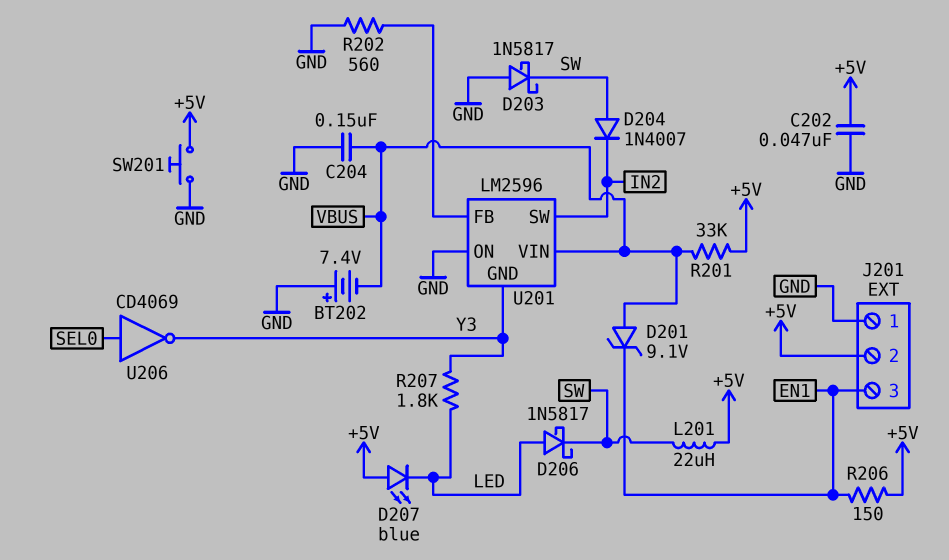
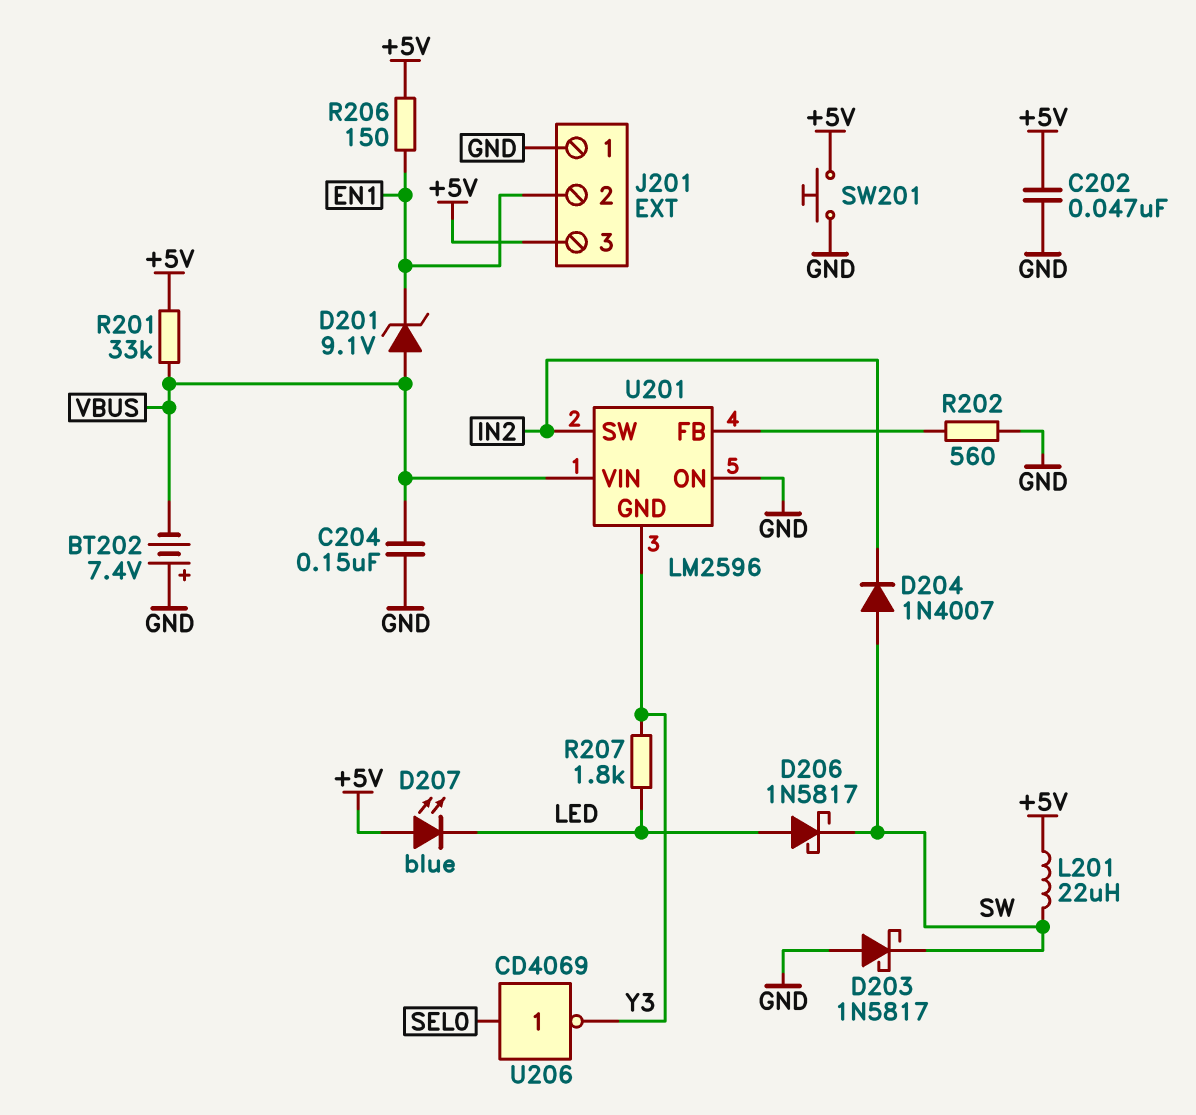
J201 pin 2: +5V -> EN1
J201 pin 3: EN1 -> +5V

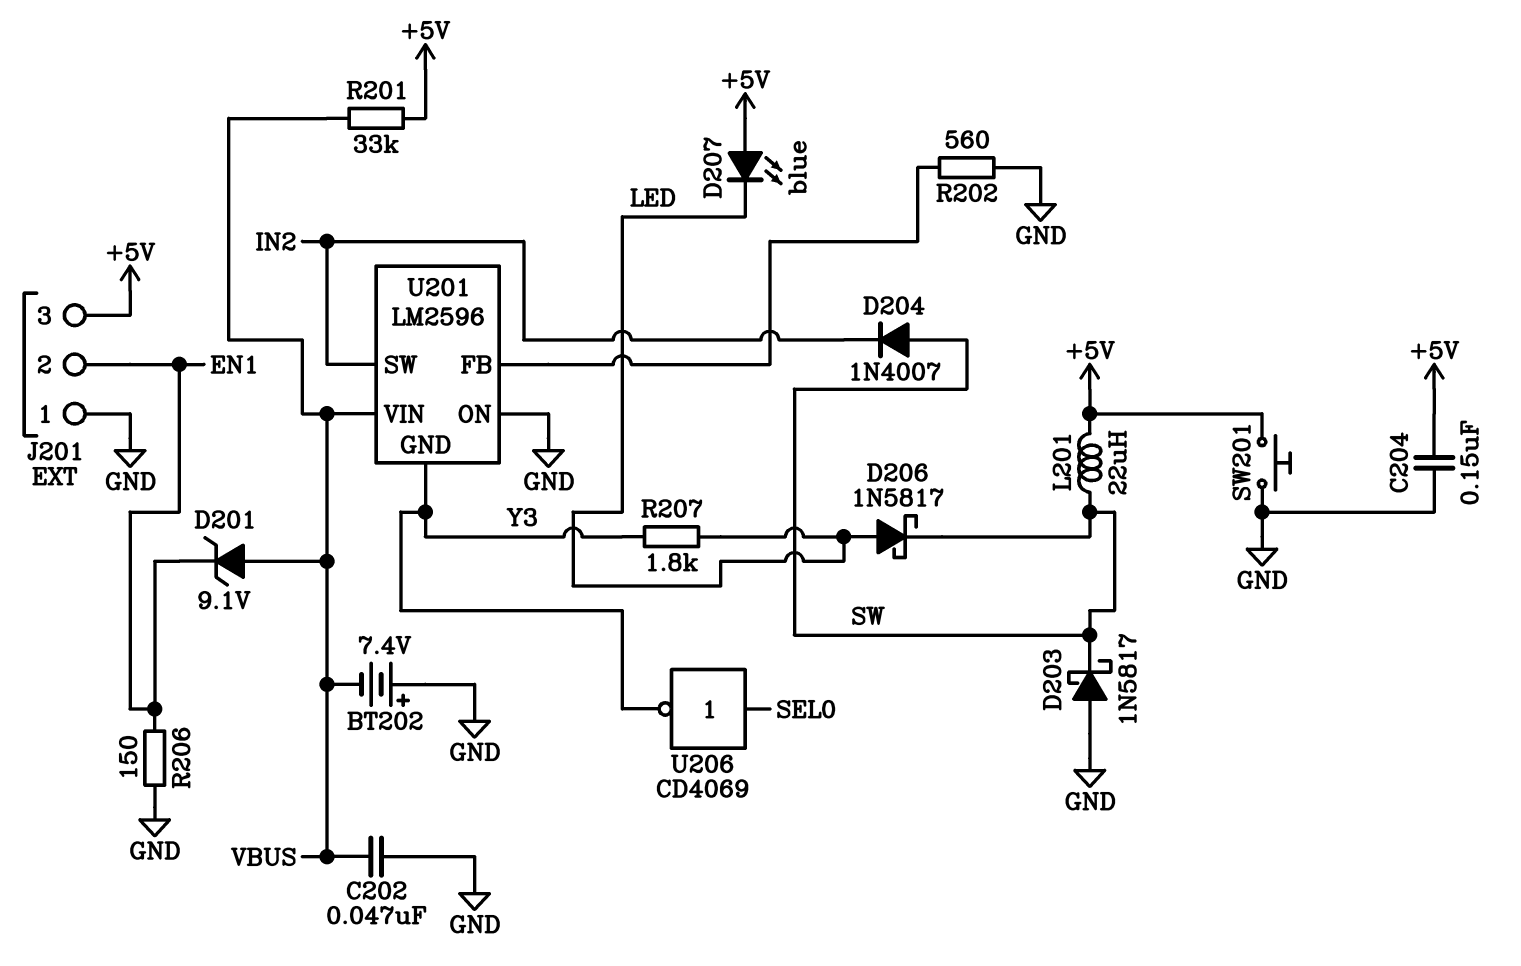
C202: 47nF (+5V, GND) -> 47nF (GND, VBUS)
C204: 150nF (GND, VBUS) -> 150nF (+5V, GND)
R206: 150 (+5V, EN1) -> 150 (EN1, GND)

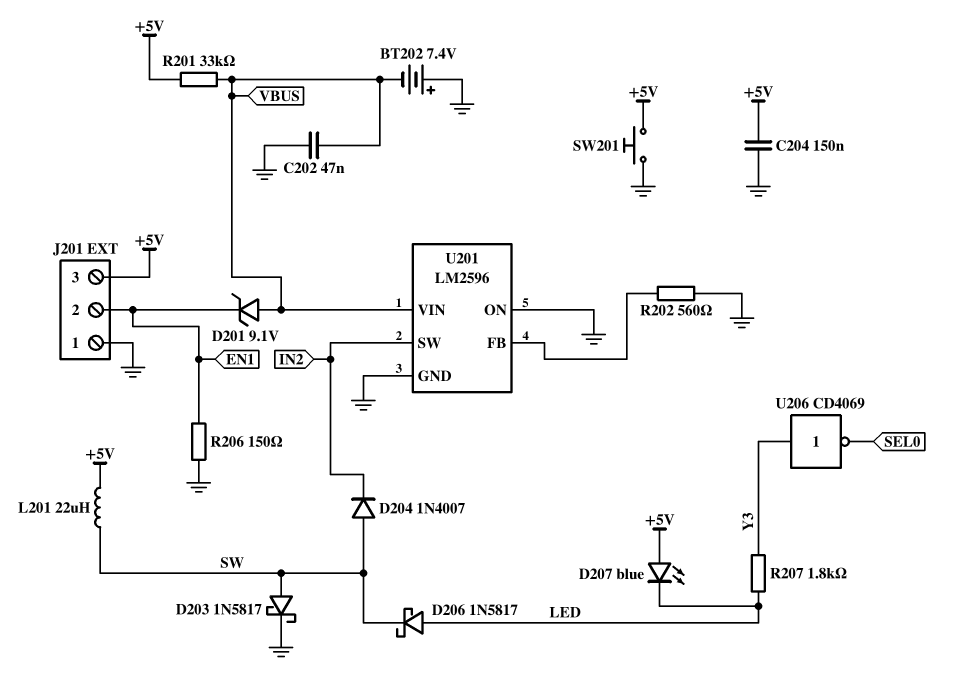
D203: schottky 1N5817 (A GND, K SW) -> schottky 1N5817 (A SW, K GND)
U201 pin GND: Y3 -> GND
U206: NOT CD4069 (in SEL0, out Y3) -> NOT CD4069 (in Y3, out SEL0)

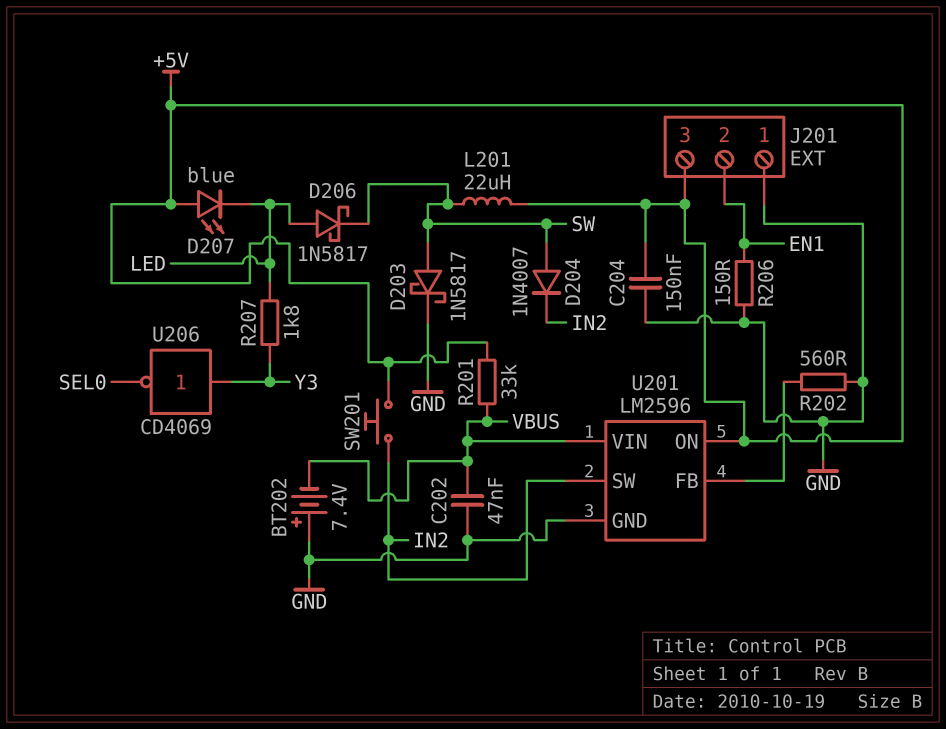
D201: zener 9.1V (A VBUS, K EN1) -> none
SW201: button (+5V, GND) -> button (+5V, IN2)
U201 pin ON: GND -> +5V

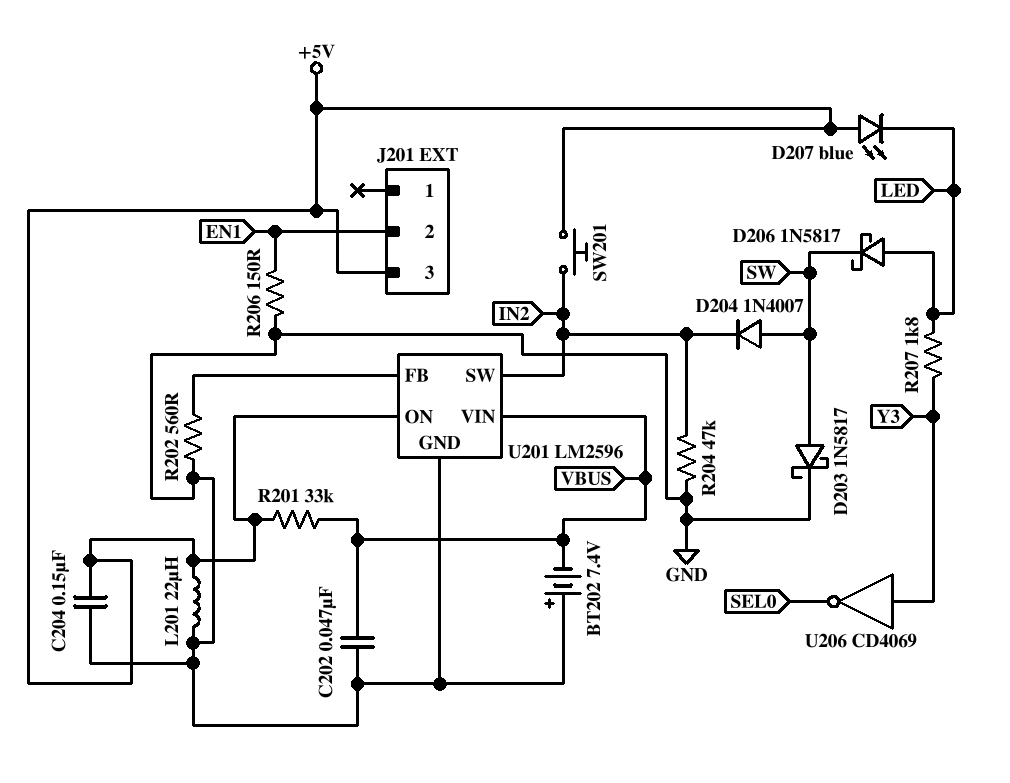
J201 pin 1: GND -> none
L201: 22uH (+5V, SW) -> 22uH (+5V, GND)
R204: none -> 47k (GND, IN2)

